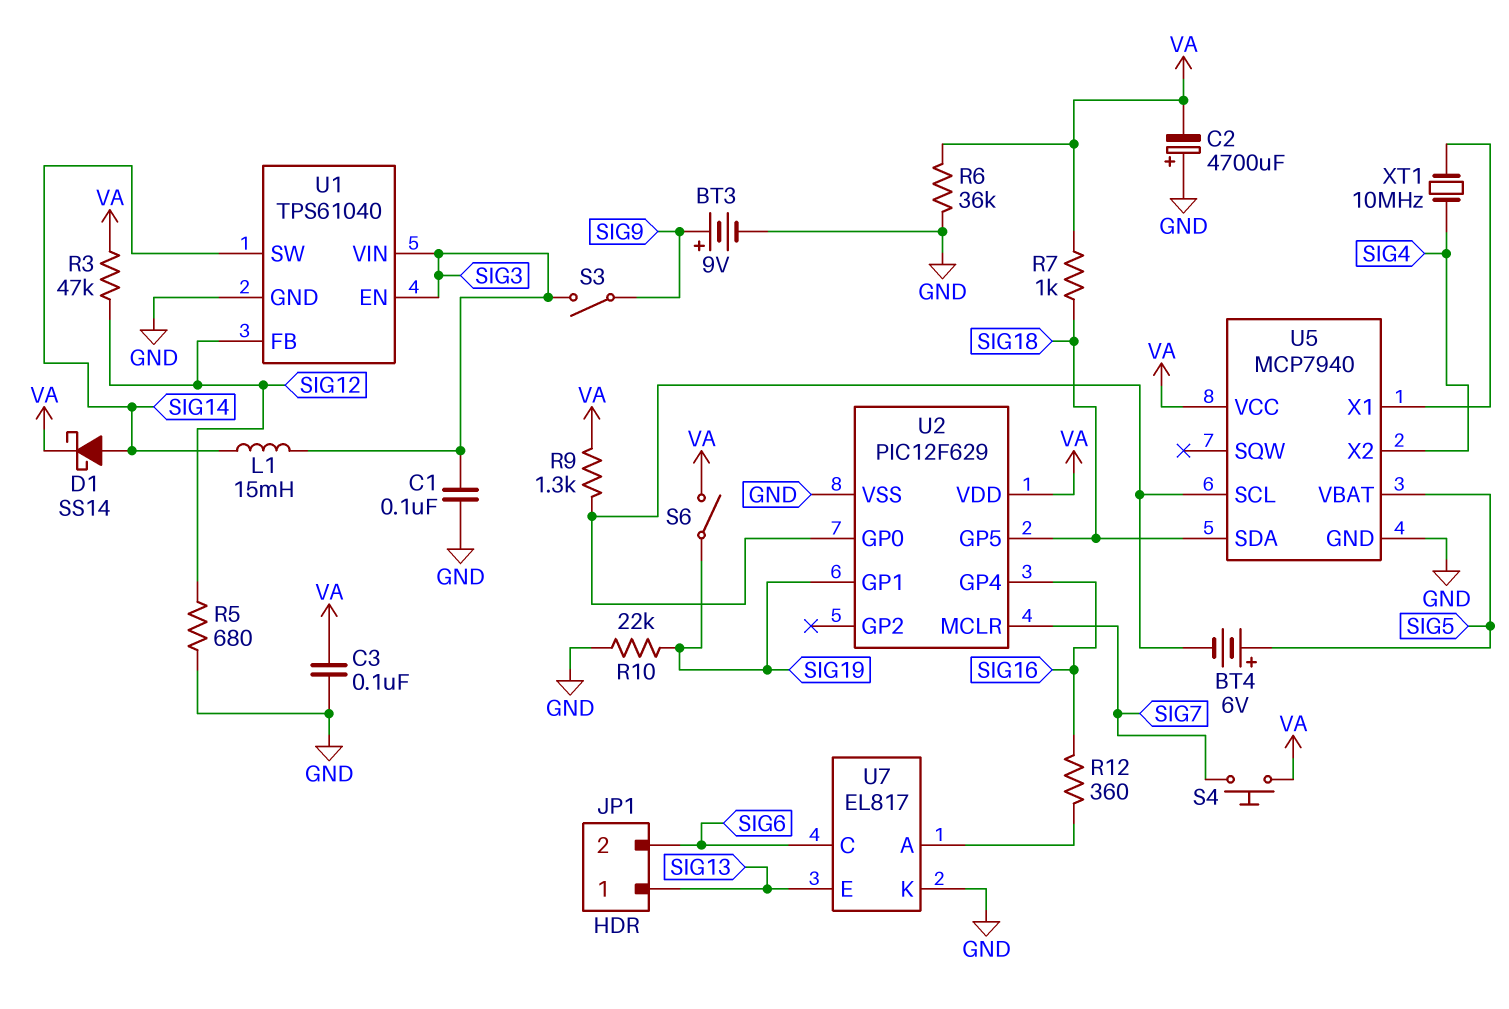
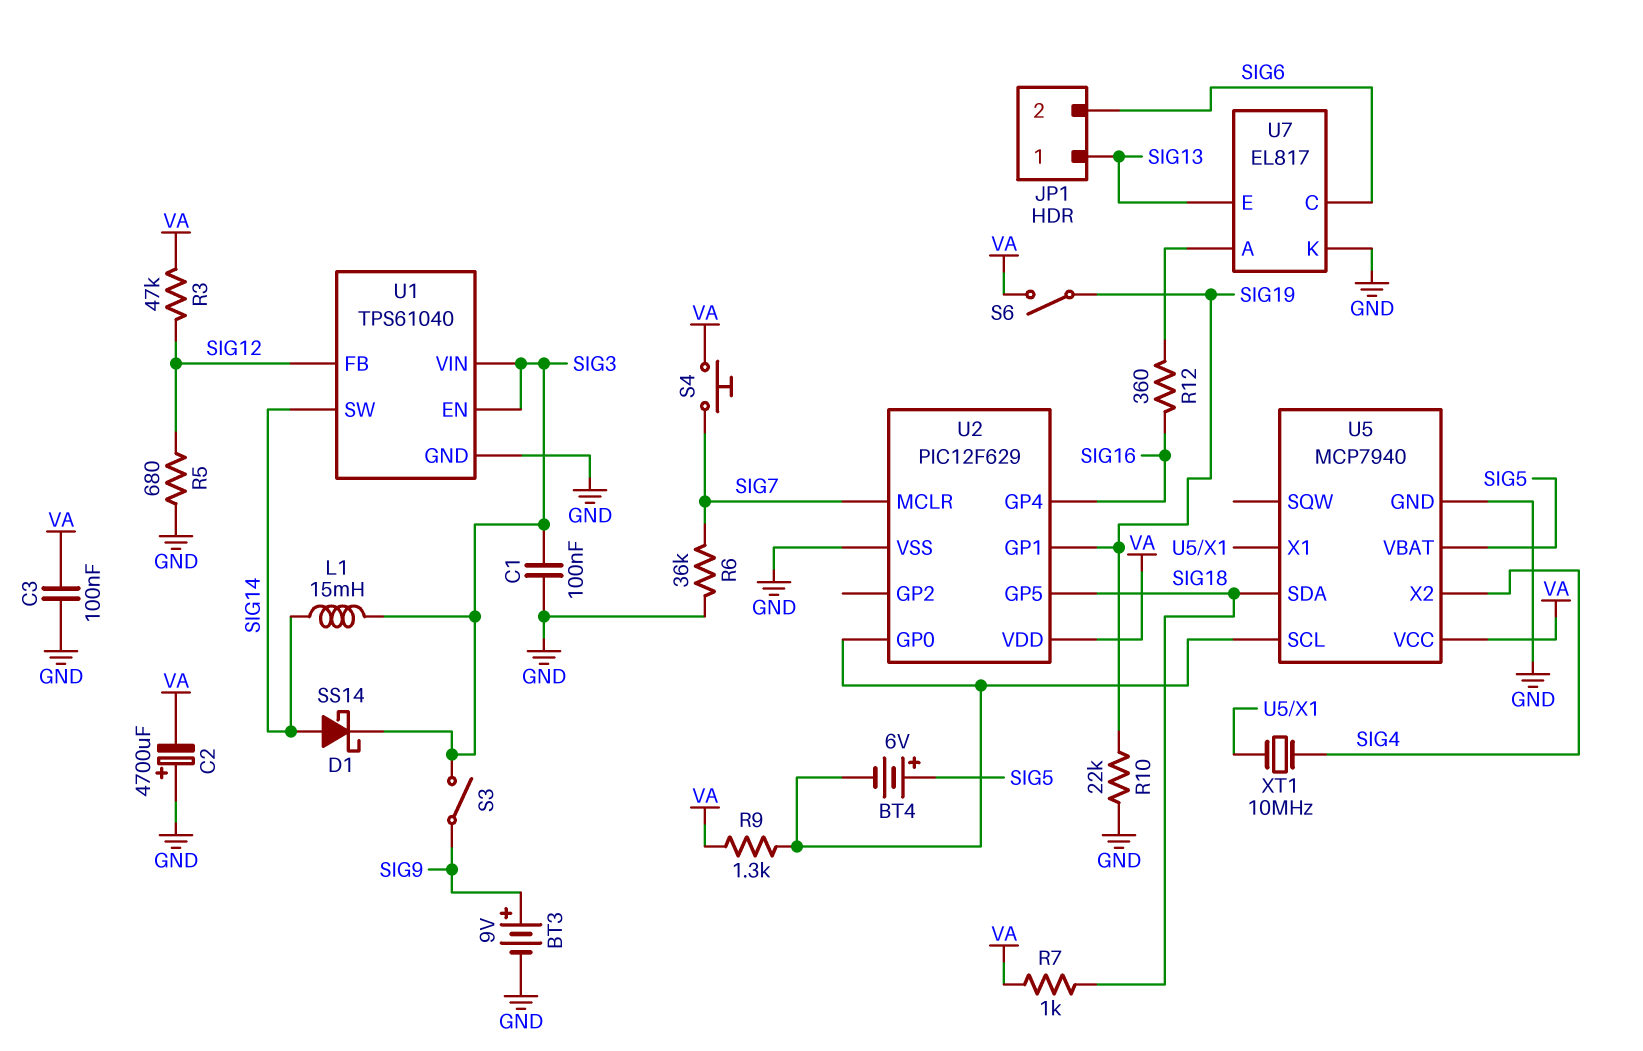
D1: schottky SS14 (A SIG14, K VA) -> schottky SS14 (A SIG14, K SIG3)
R6: 36k (GND, VA) -> 36k (GND, SIG7)

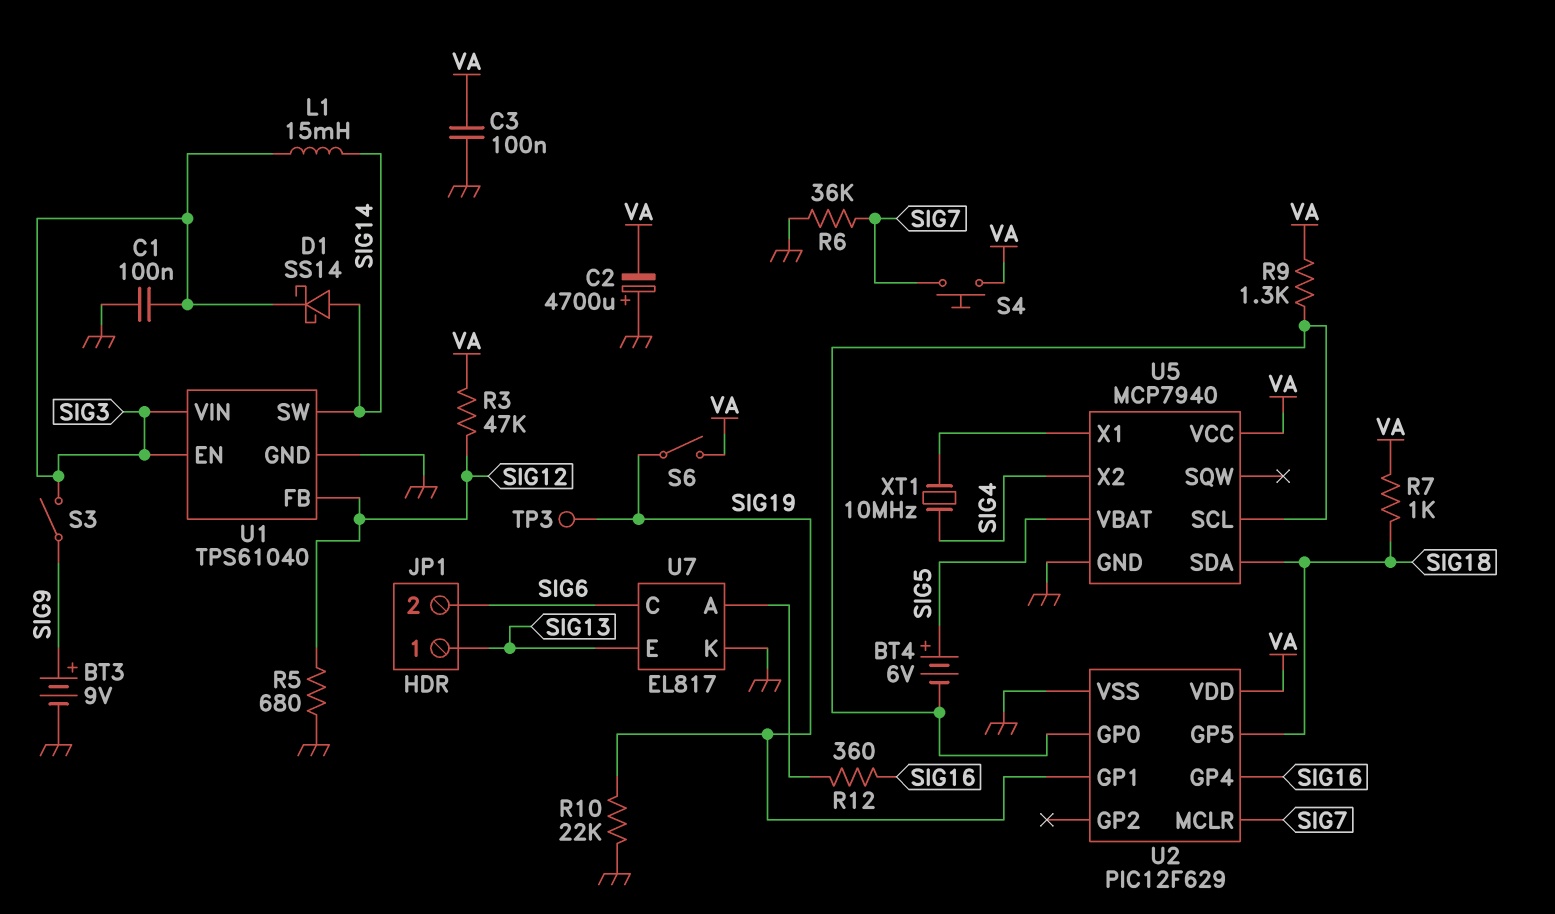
TP3: none -> test point (SIG19)

